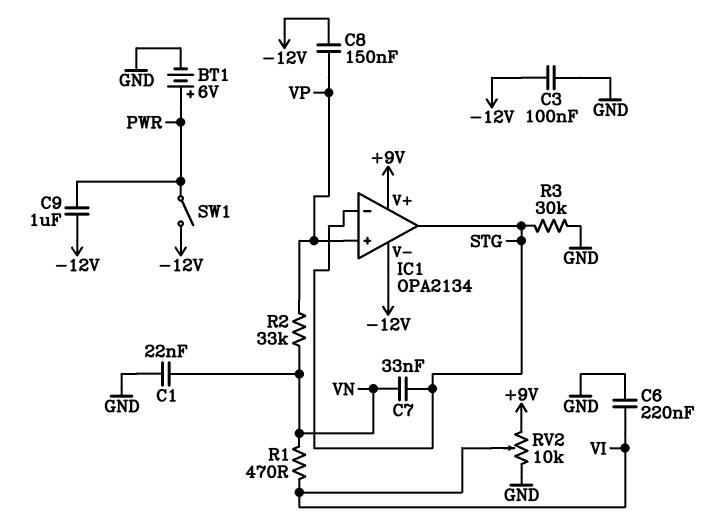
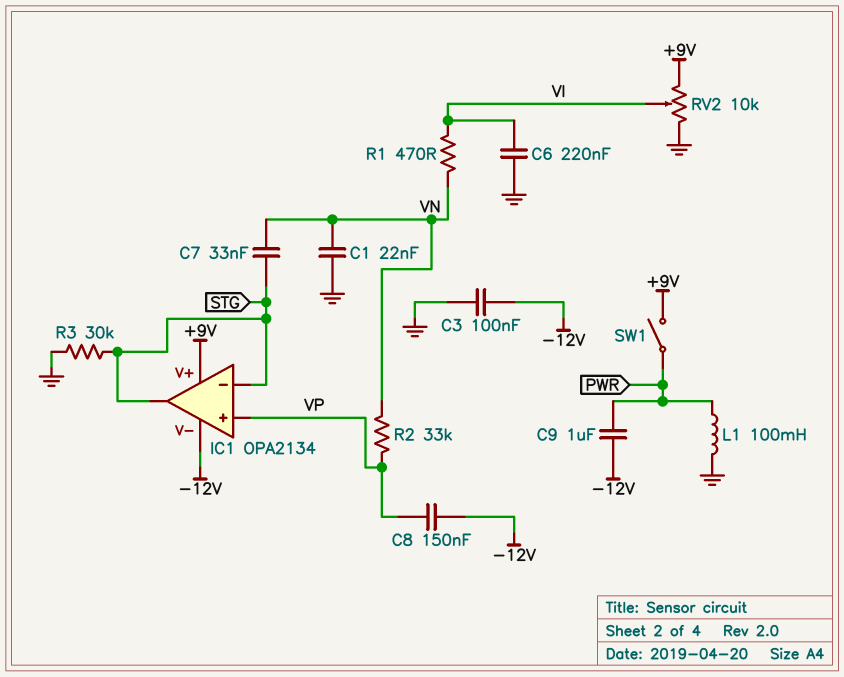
BT1: 6V (plus PWR, minus GND) -> none
L1: none -> 100mH (GND, PWR)
SW1: switch (-12V, PWR) -> switch (+9V, PWR)

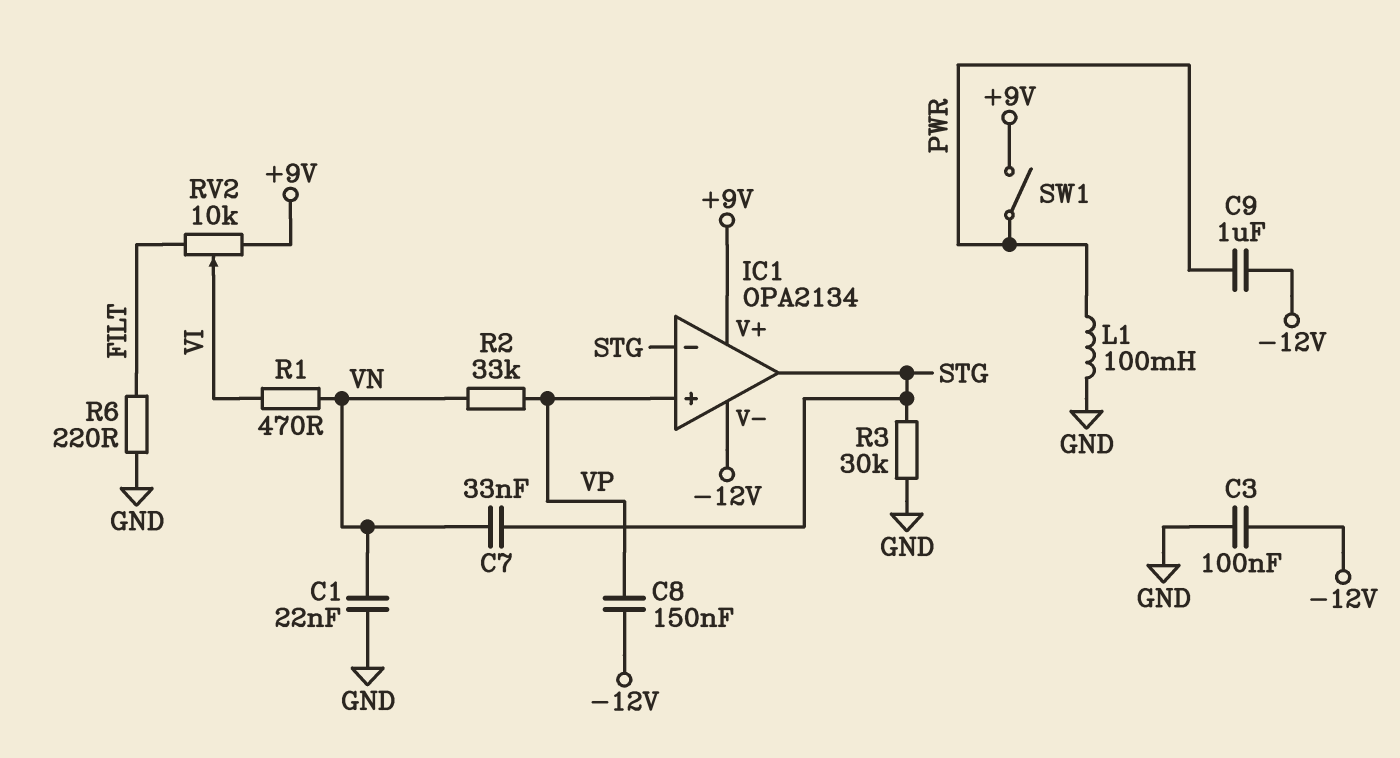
C6: 220nF (GND, VI) -> none
R6: none -> 220 (FILT, GND)
RV2: 10k (+9V, GND, wiper VI) -> 10k (+9V, FILT, wiper VI)

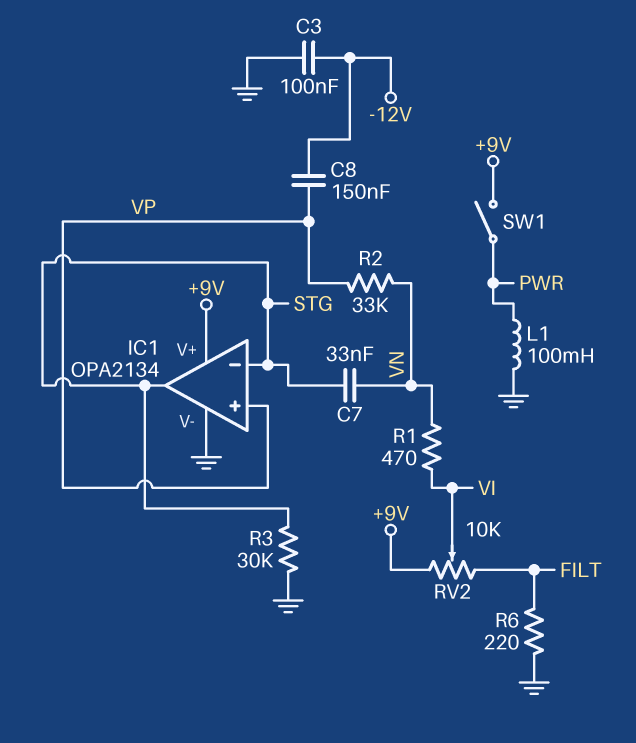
C1: 22nF (GND, VN) -> none
C9: 1uF (-12V, PWR) -> none
IC1 pin V-: -12V -> GND

